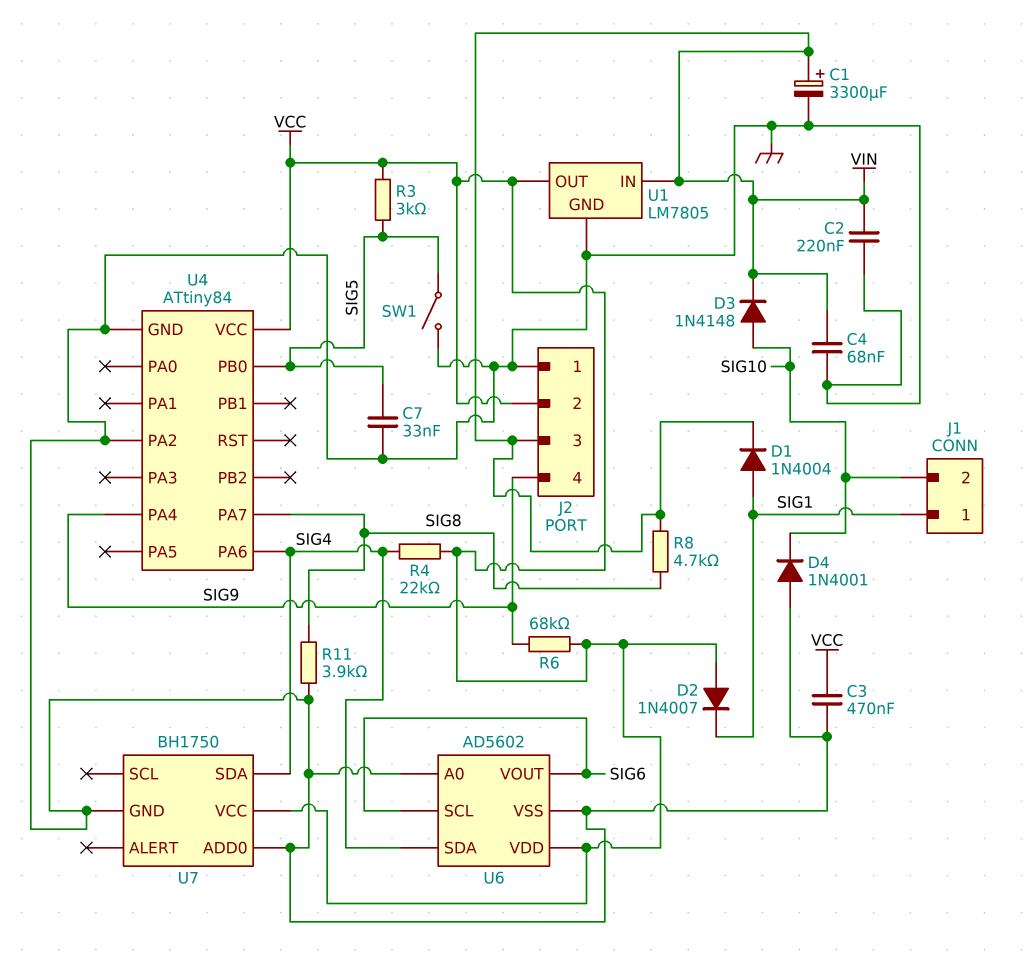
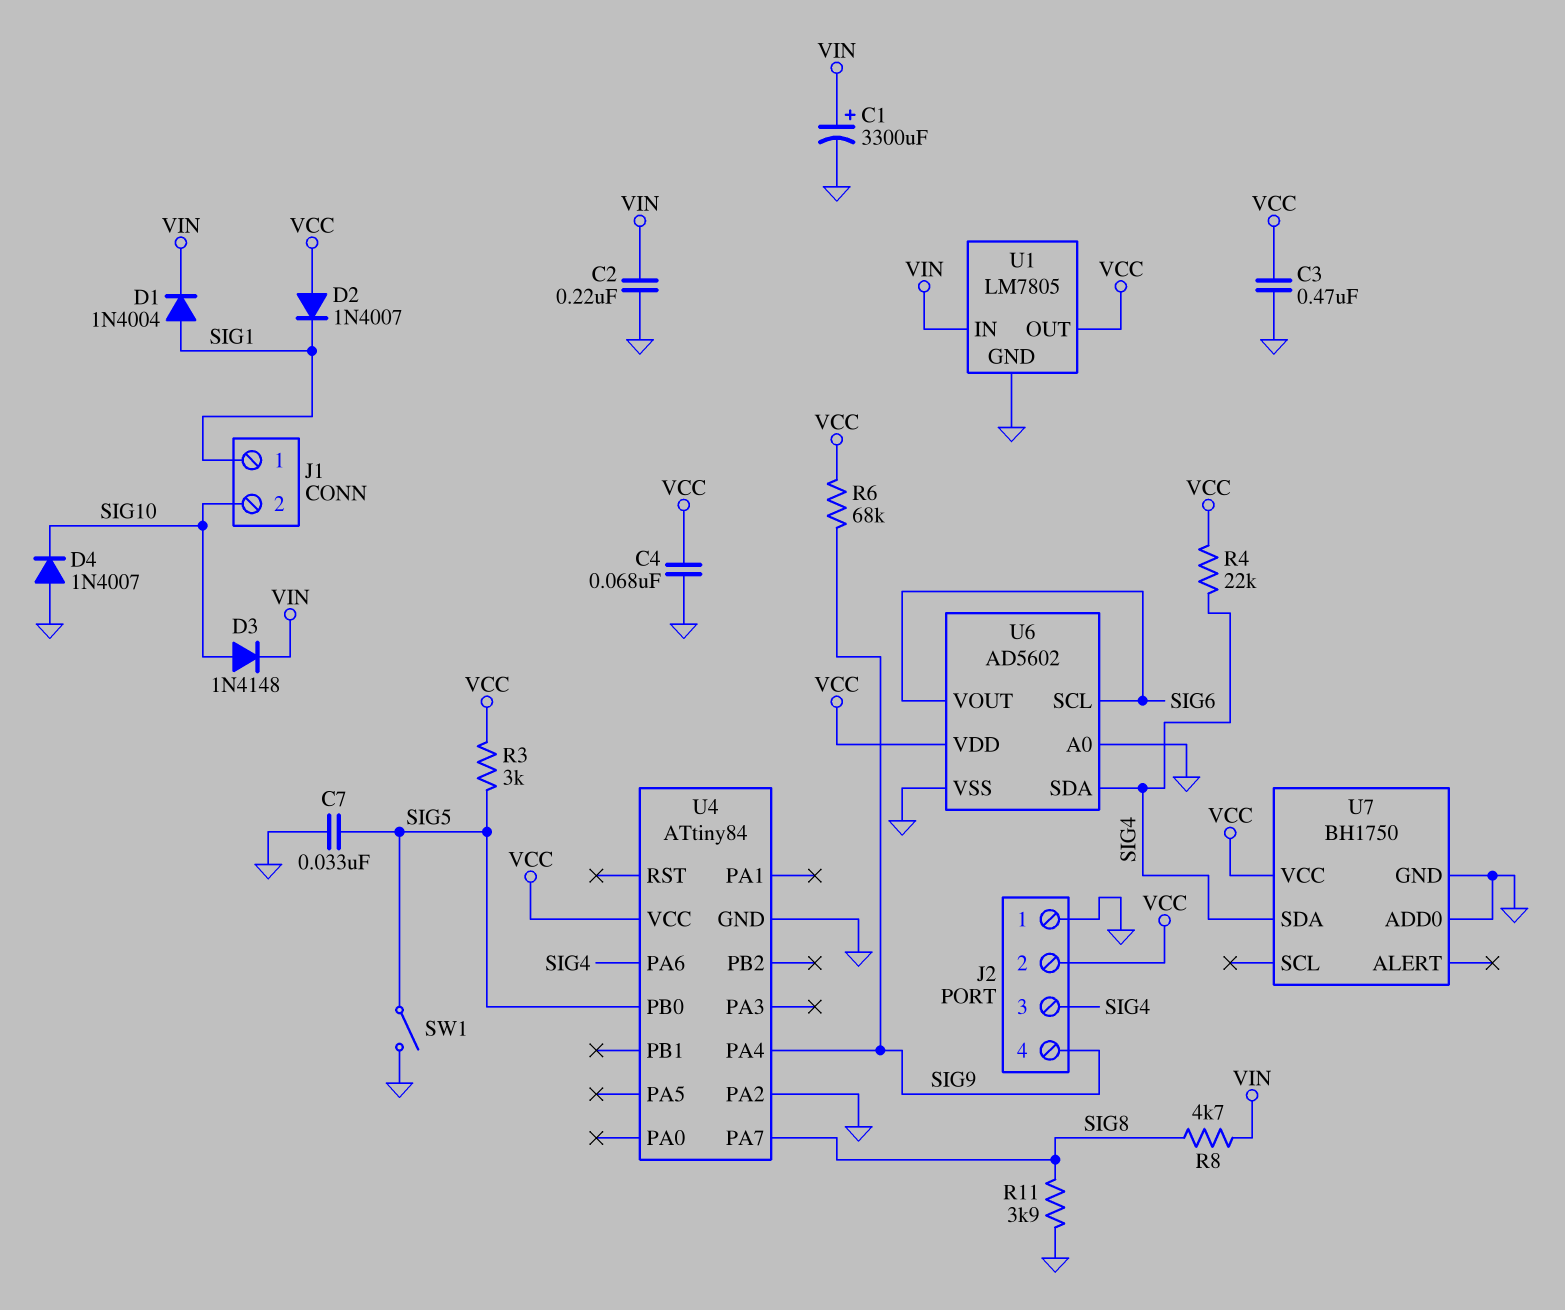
C4: 68nF (GND, VIN) -> 68nF (GND, VCC)
D4: diode 1N4001 (A GND, K SIG10) -> diode 1N4007 (A GND, K SIG10)
J2 pin 3: VIN -> SIG4

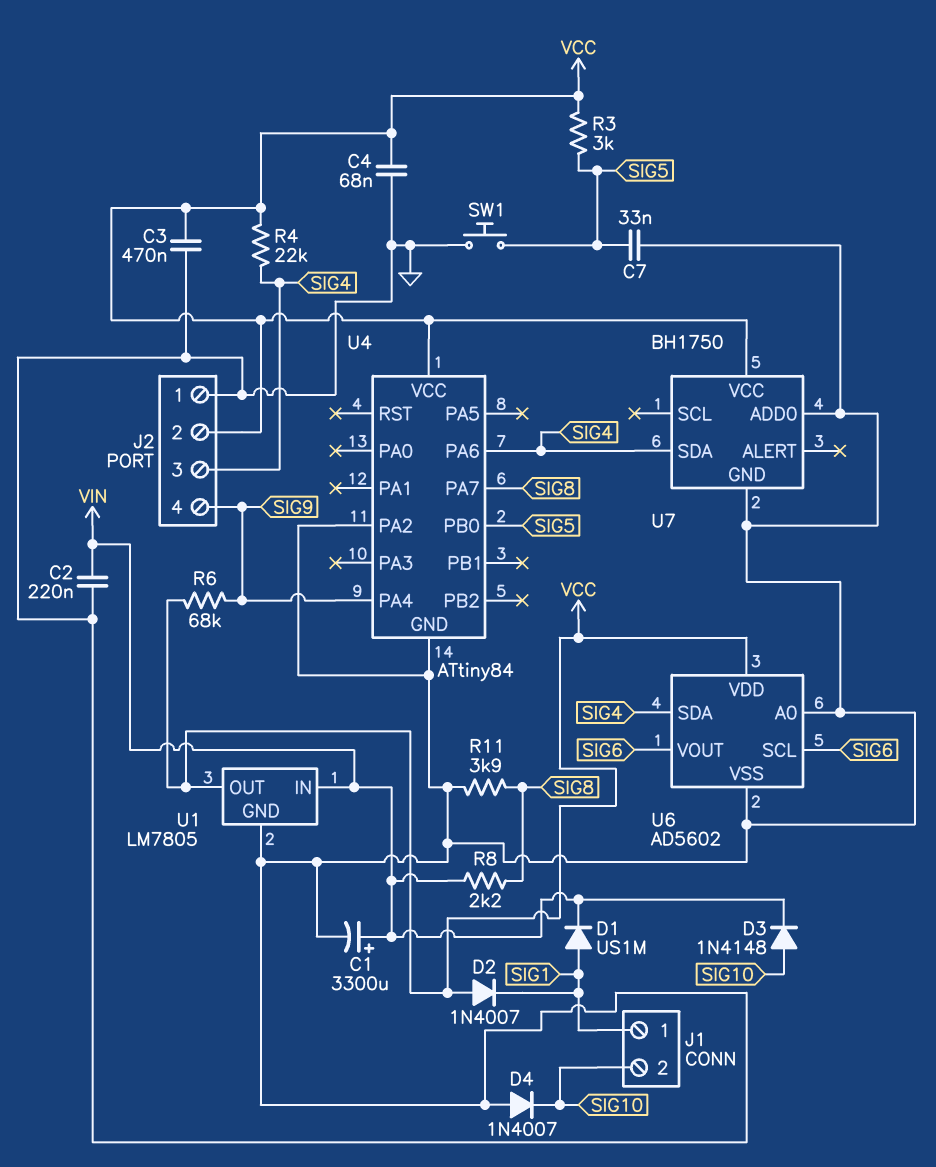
D1: diode 1N4004 (A SIG1, K VIN) -> diode US1M (A SIG1, K VIN)
R8: 4.7k (SIG8, VIN) -> 2.2k (SIG8, VIN)
SW1: switch (GND, SIG5) -> button (GND, SIG5)

